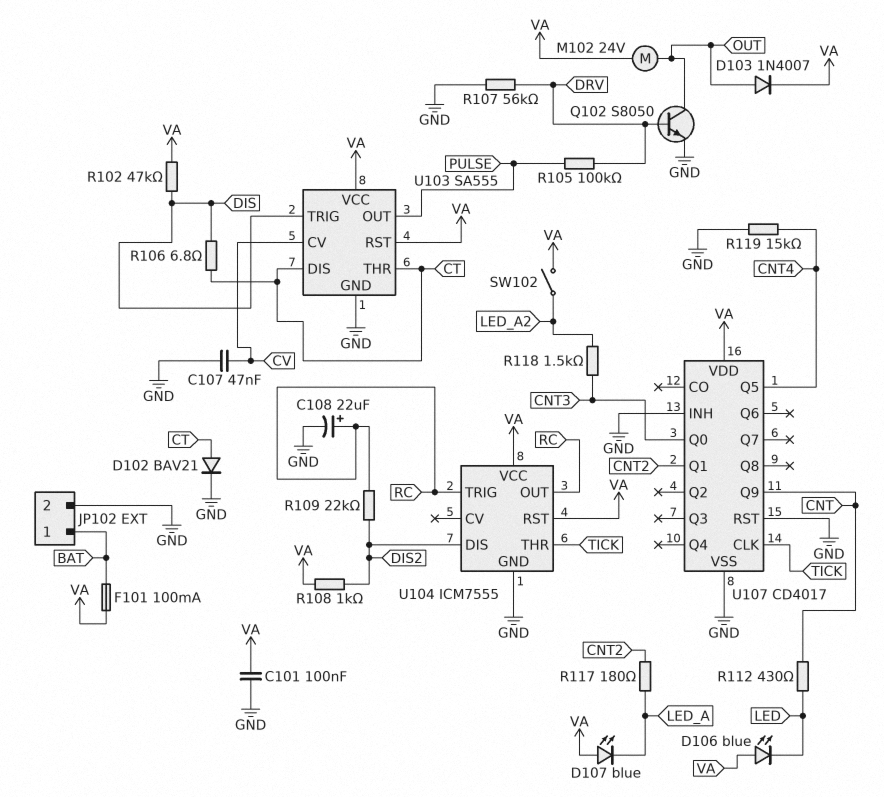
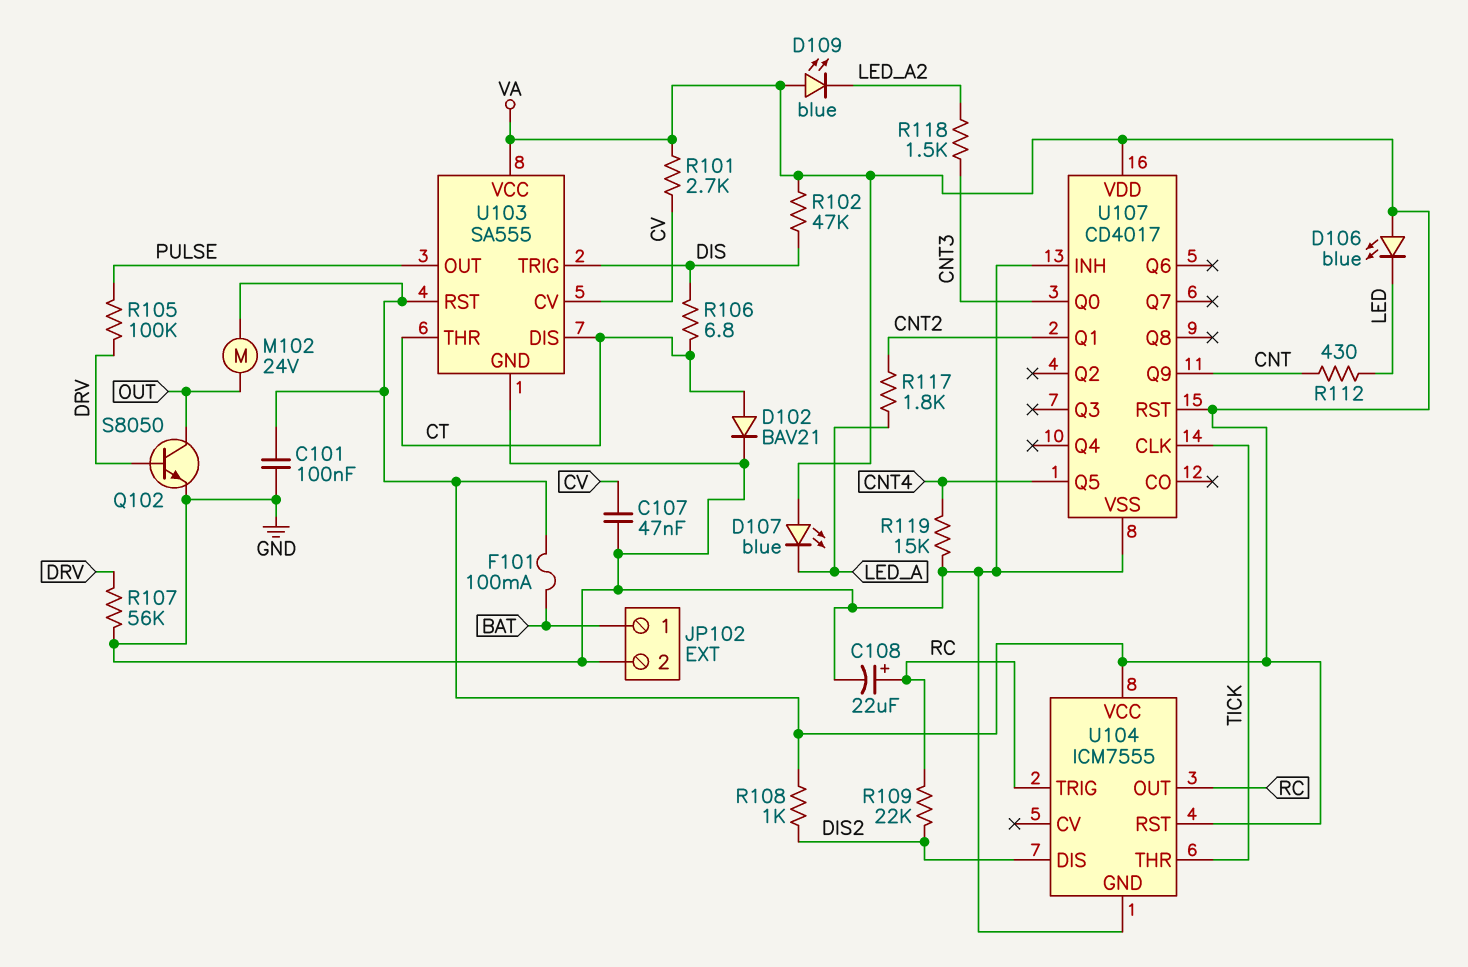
D103: diode 1N4007 (A OUT, K VA) -> none
D109: none -> LED blue (A VA, K LED_A2)
R101: none -> 2.7k (CV, VA)
R117: 180 (CNT2, LED_A) -> 1.8k (CNT2, LED_A)
SW102: switch (LED_A2, VA) -> none
U107 pin RST: GND -> VA

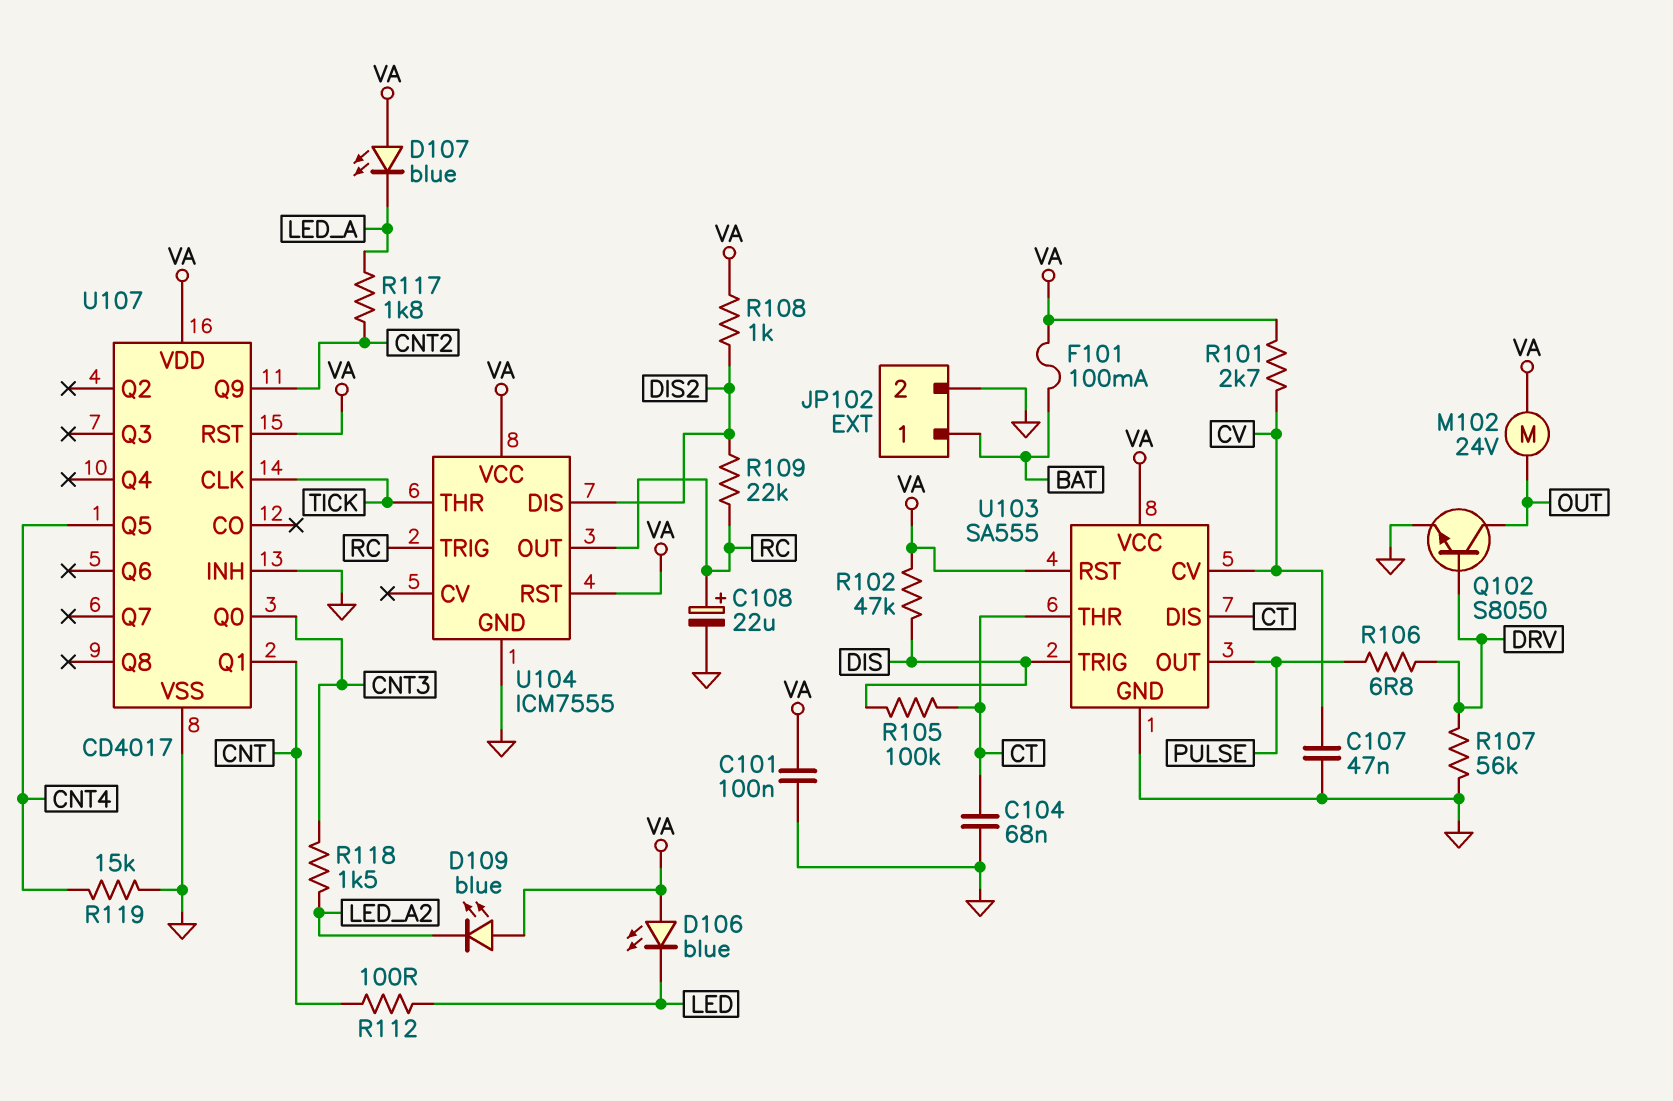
C104: none -> 68nF (CT, GND)
D102: diode BAV21 (A CT, K GND) -> none
R105: 100k (DRV, PULSE) -> 100k (CT, DIS)
R106: 6.8 (CT, DIS) -> 6.8 (DRV, PULSE)
R112: 430 (CNT, LED) -> 100 (CNT, LED)
U107 pin Q1: CNT2 -> CNT
U107 pin Q9: CNT -> CNT2

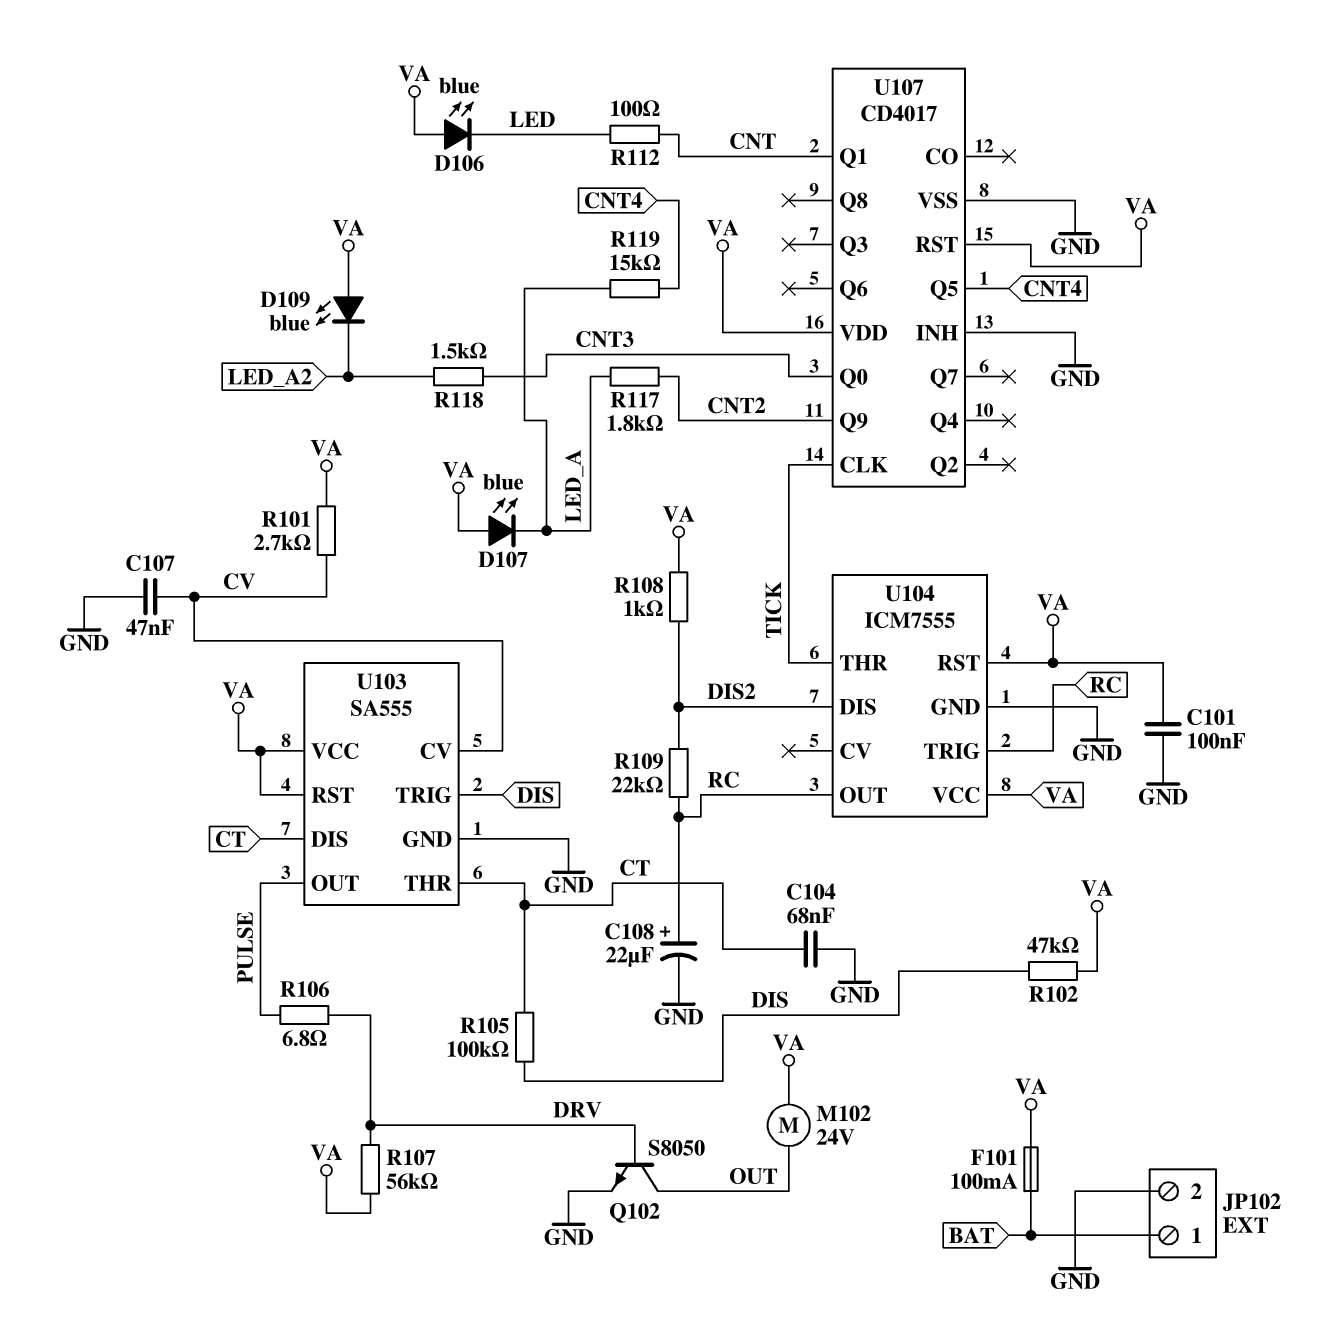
R107: 56k (DRV, GND) -> 56k (DRV, VA)
R119: 15k (CNT4, GND) -> 15k (CNT4, LED_A)

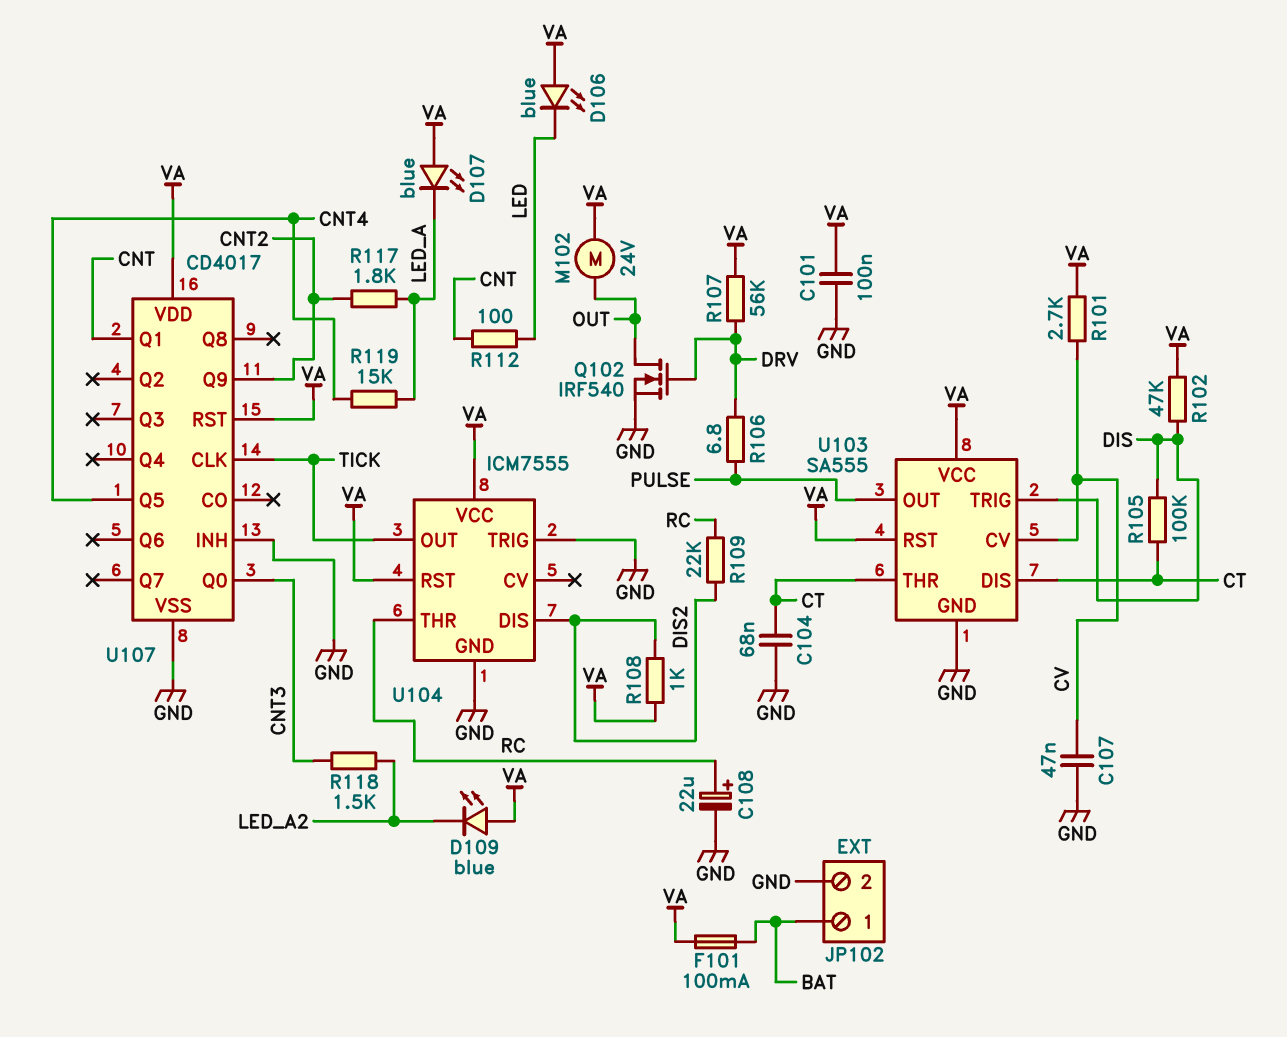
Q102: NPN S8050 (B DRV, C OUT, E GND) -> NMOS IRF540 (G DRV, D OUT, S GND)
U104 pin OUT: RC -> TICK
U104 pin THR: TICK -> RC
U104 pin TRIG: RC -> GND

